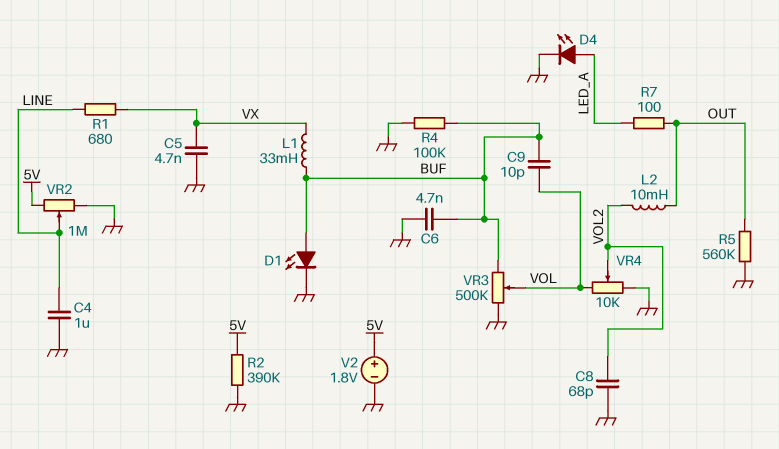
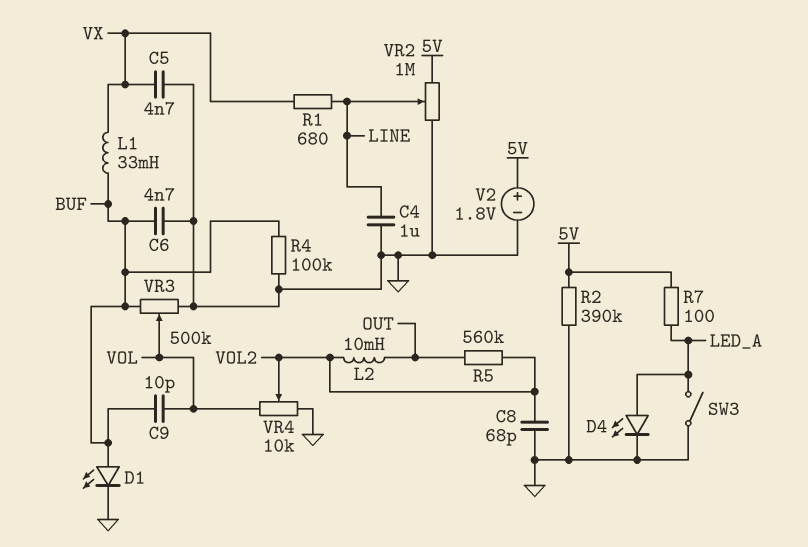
R5: 560k (GND, OUT) -> 560k (OUT, VOL2)
R7: 100 (LED_A, OUT) -> 100 (5V, LED_A)
SW3: none -> switch (GND, LED_A)

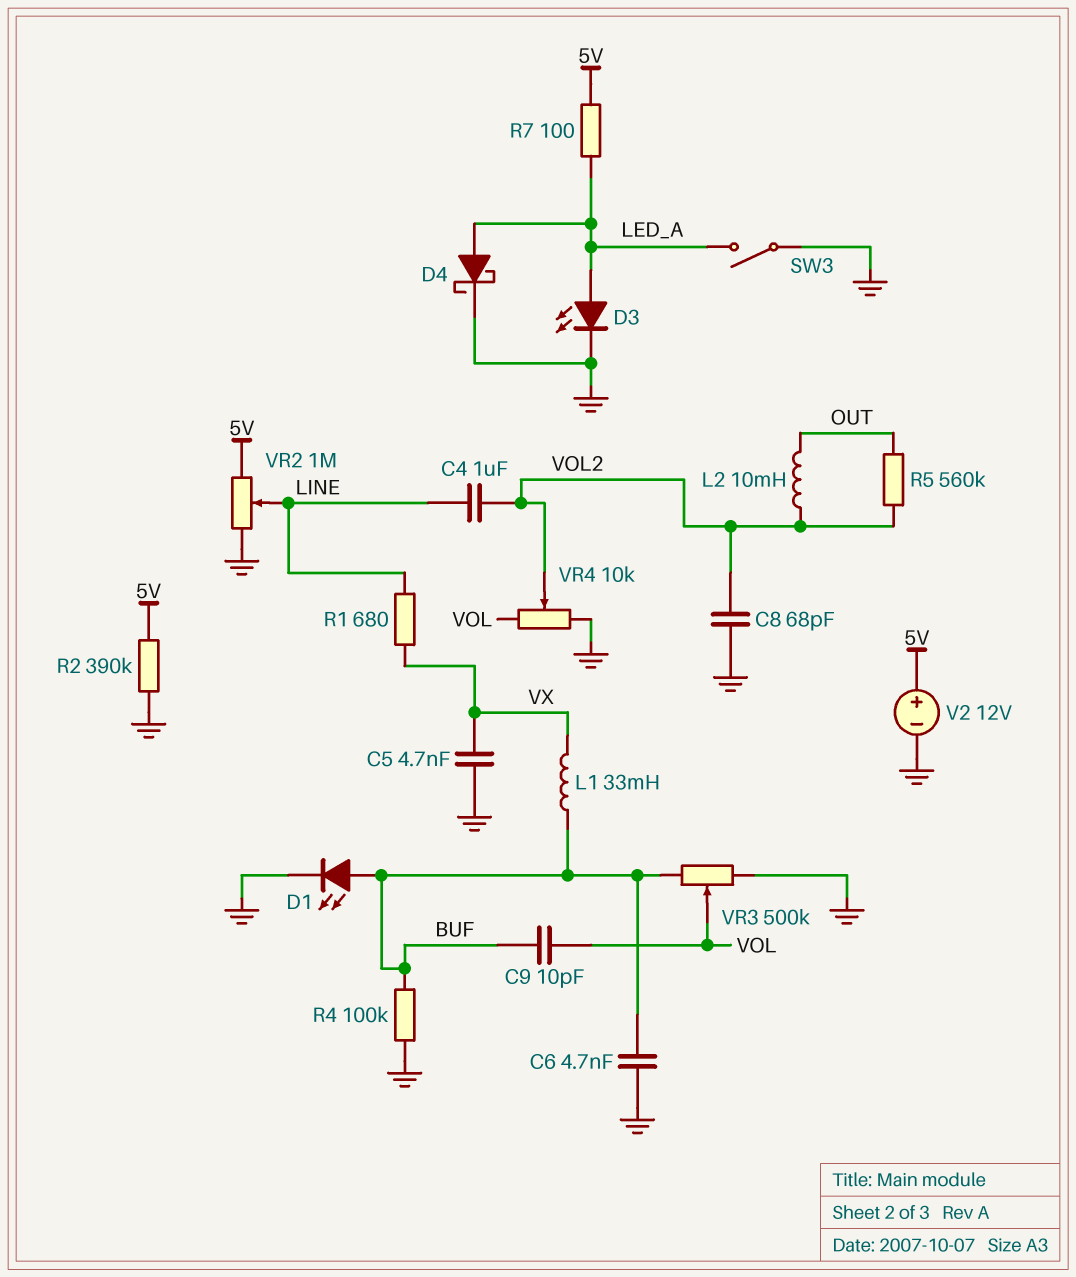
C4: 1uF (GND, LINE) -> 1uF (LINE, VOL2)
D3: none -> LED (A LED_A, K GND)
D4: LED (A LED_A, K GND) -> schottky (A LED_A, K GND)
V2: 1.8V (plus 5V, minus GND) -> 12V (plus 5V, minus GND)

